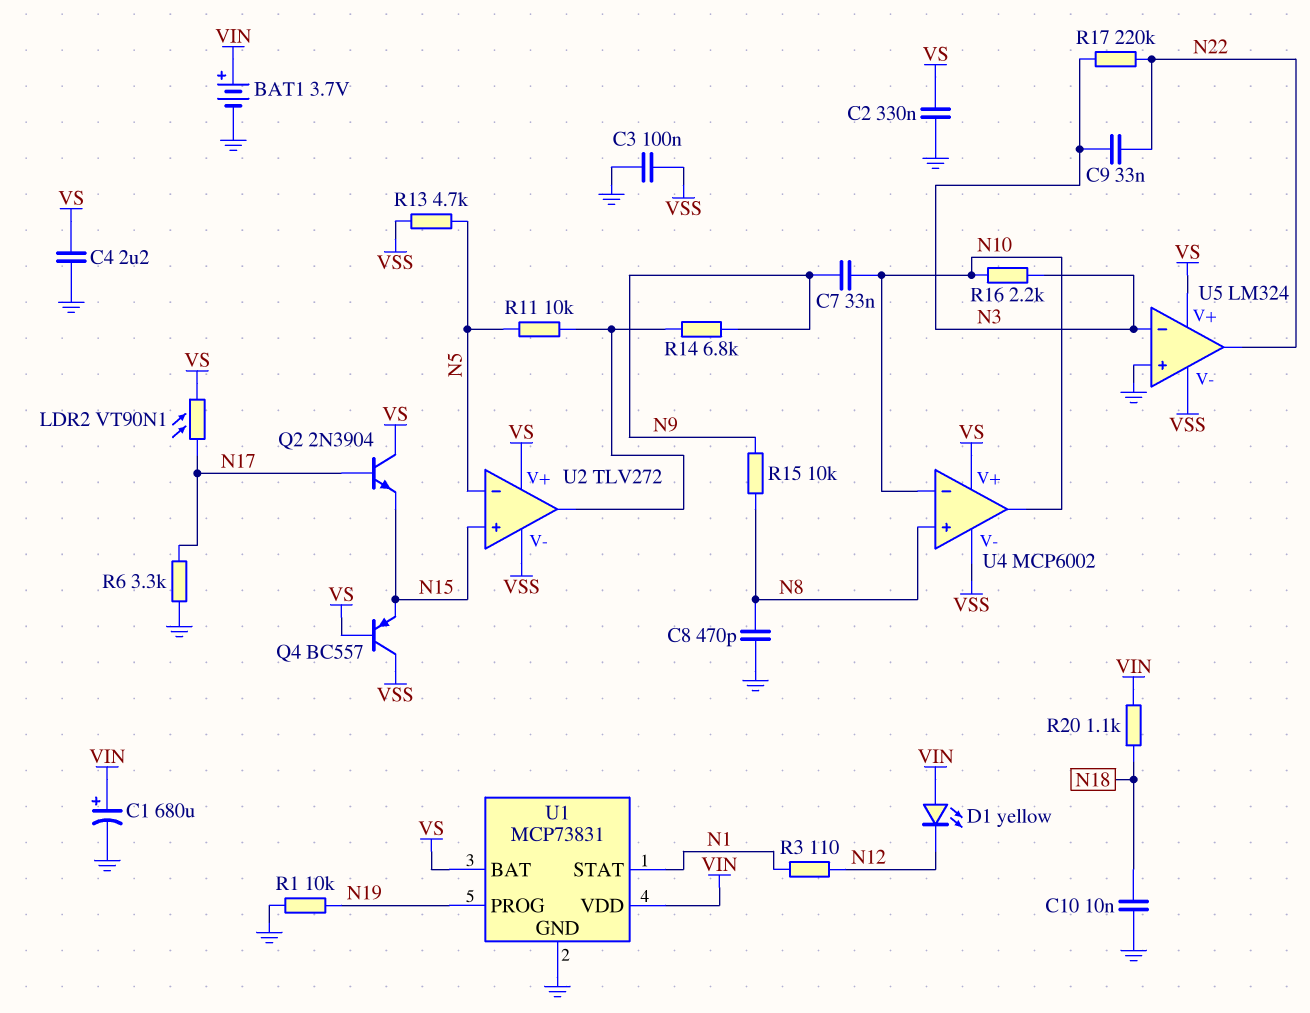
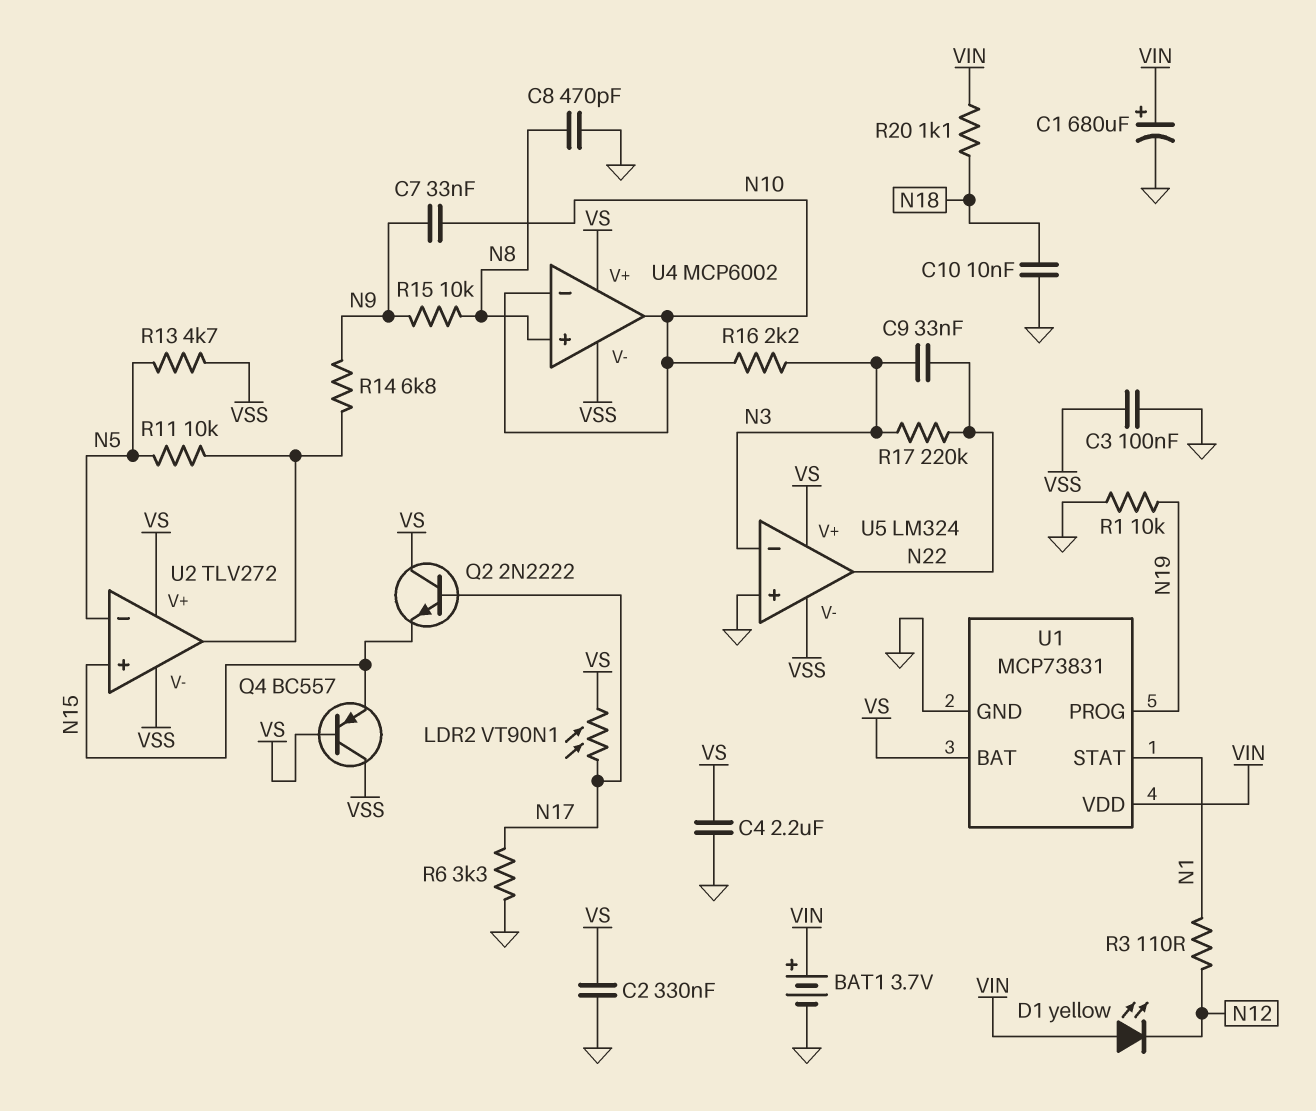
Q2: NPN 2N3904 (B N17, C VS, E N15) -> NPN 2N2222 (B N17, C VS, E N15)

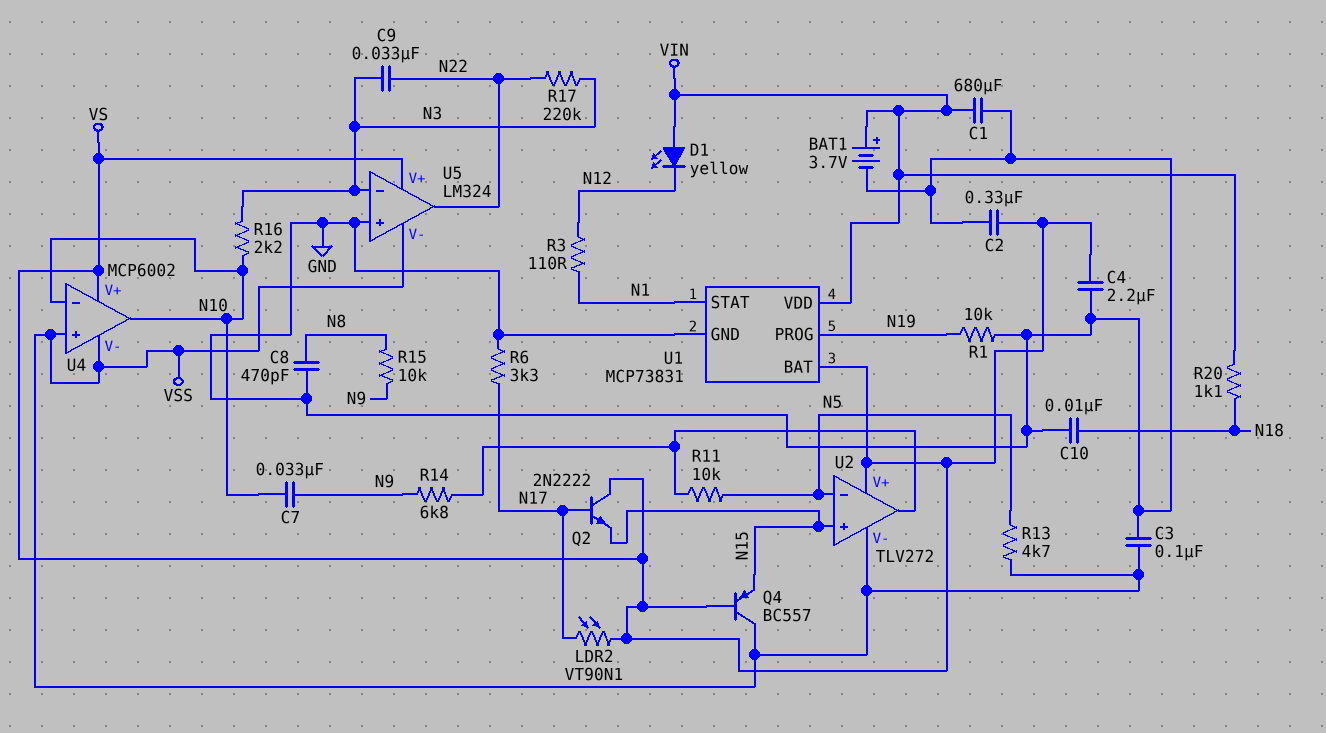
C1: 680uF (plus VIN, minus GND) -> 680uF (GND, VIN)
U4 pin in+: N8 -> VSS

